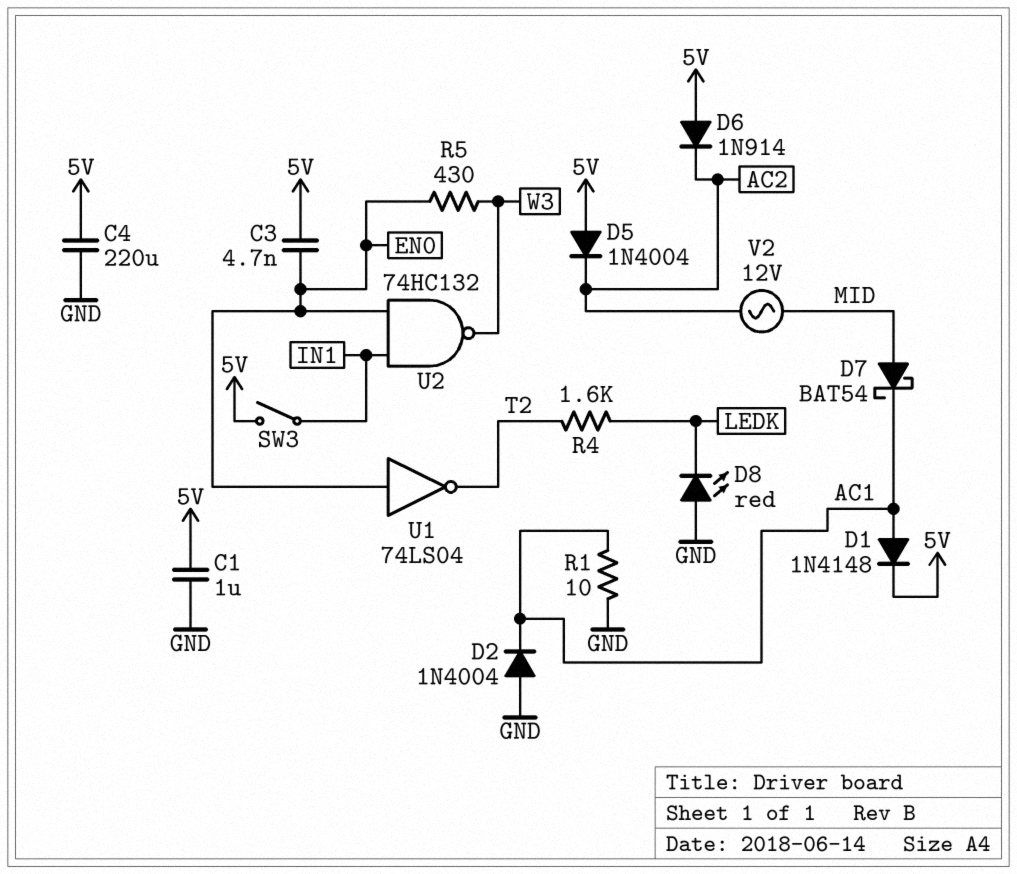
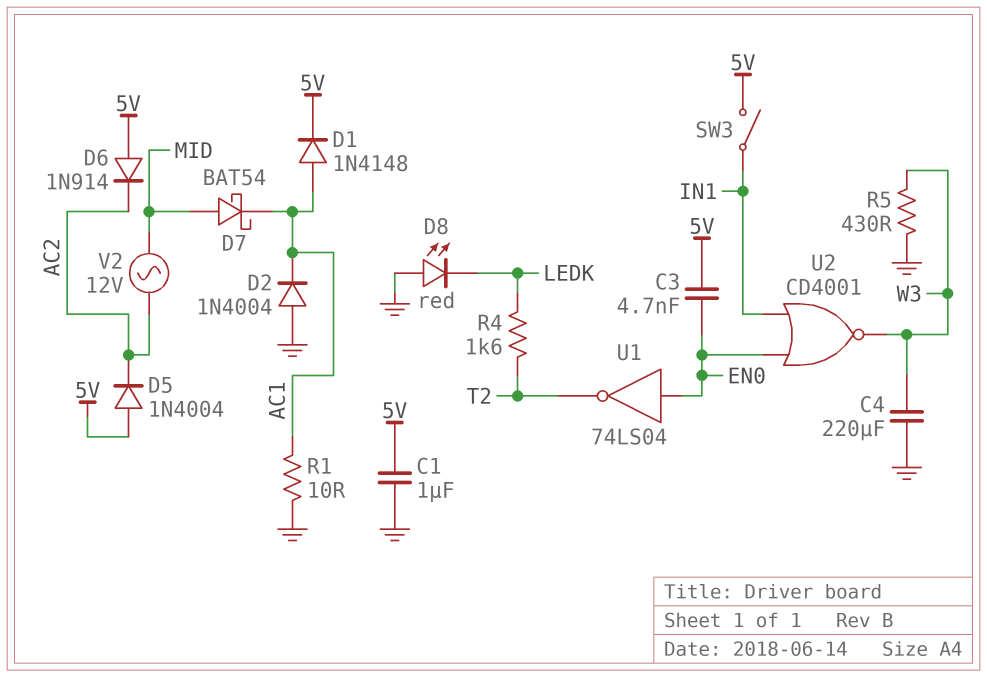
C4: 220uF (5V, GND) -> 220uF (GND, W3)
R5: 430 (EN0, W3) -> 430 (GND, W3)
U2: NAND 74HC132 (in EN0, in IN1, out W3) -> NOR CD4001 (in EN0, in IN1, out W3)

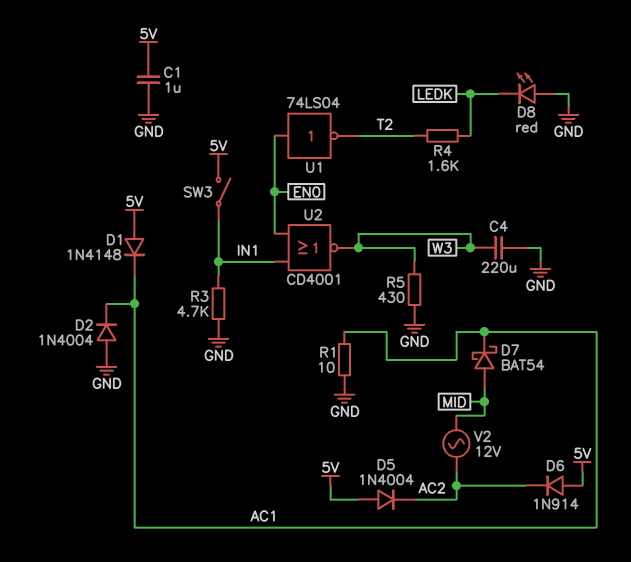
C3: 4.7nF (5V, EN0) -> none
D1: diode 1N4148 (A AC1, K 5V) -> diode 1N4148 (A 5V, K AC1)
R3: none -> 4.7k (GND, IN1)

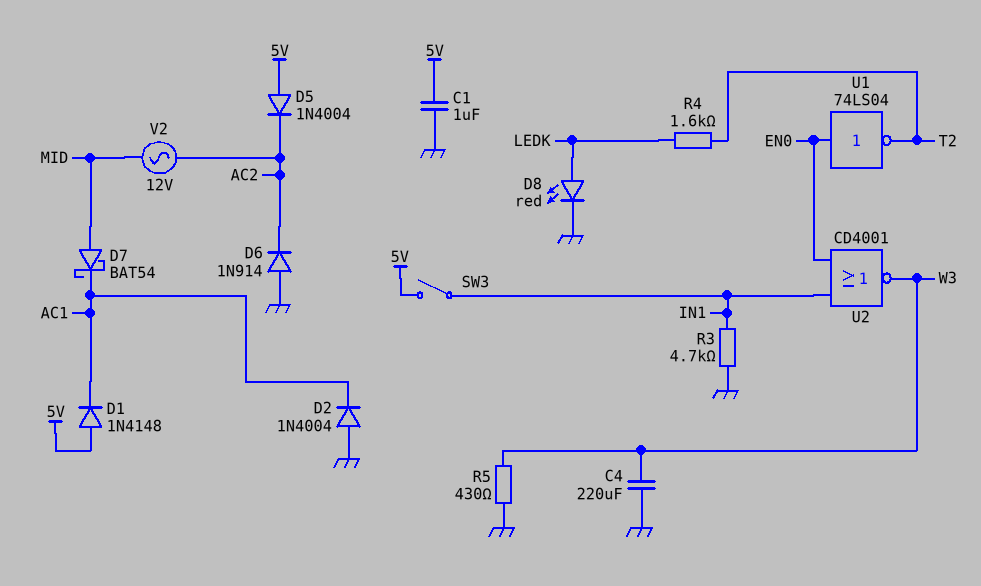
D6: diode 1N914 (A 5V, K AC2) -> diode 1N914 (A GND, K AC2)
D8: LED red (A GND, K LEDK) -> LED red (A LEDK, K GND)
R1: 10 (AC1, GND) -> none

